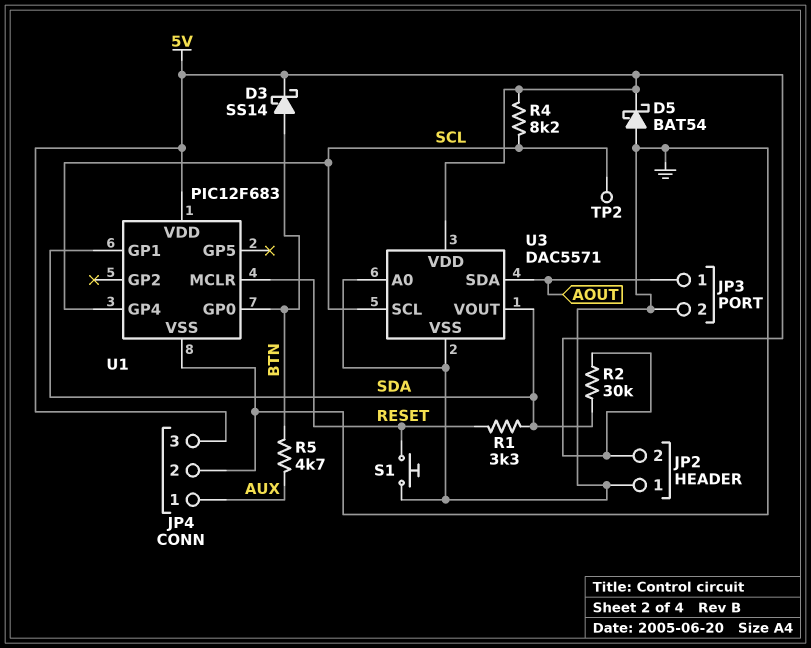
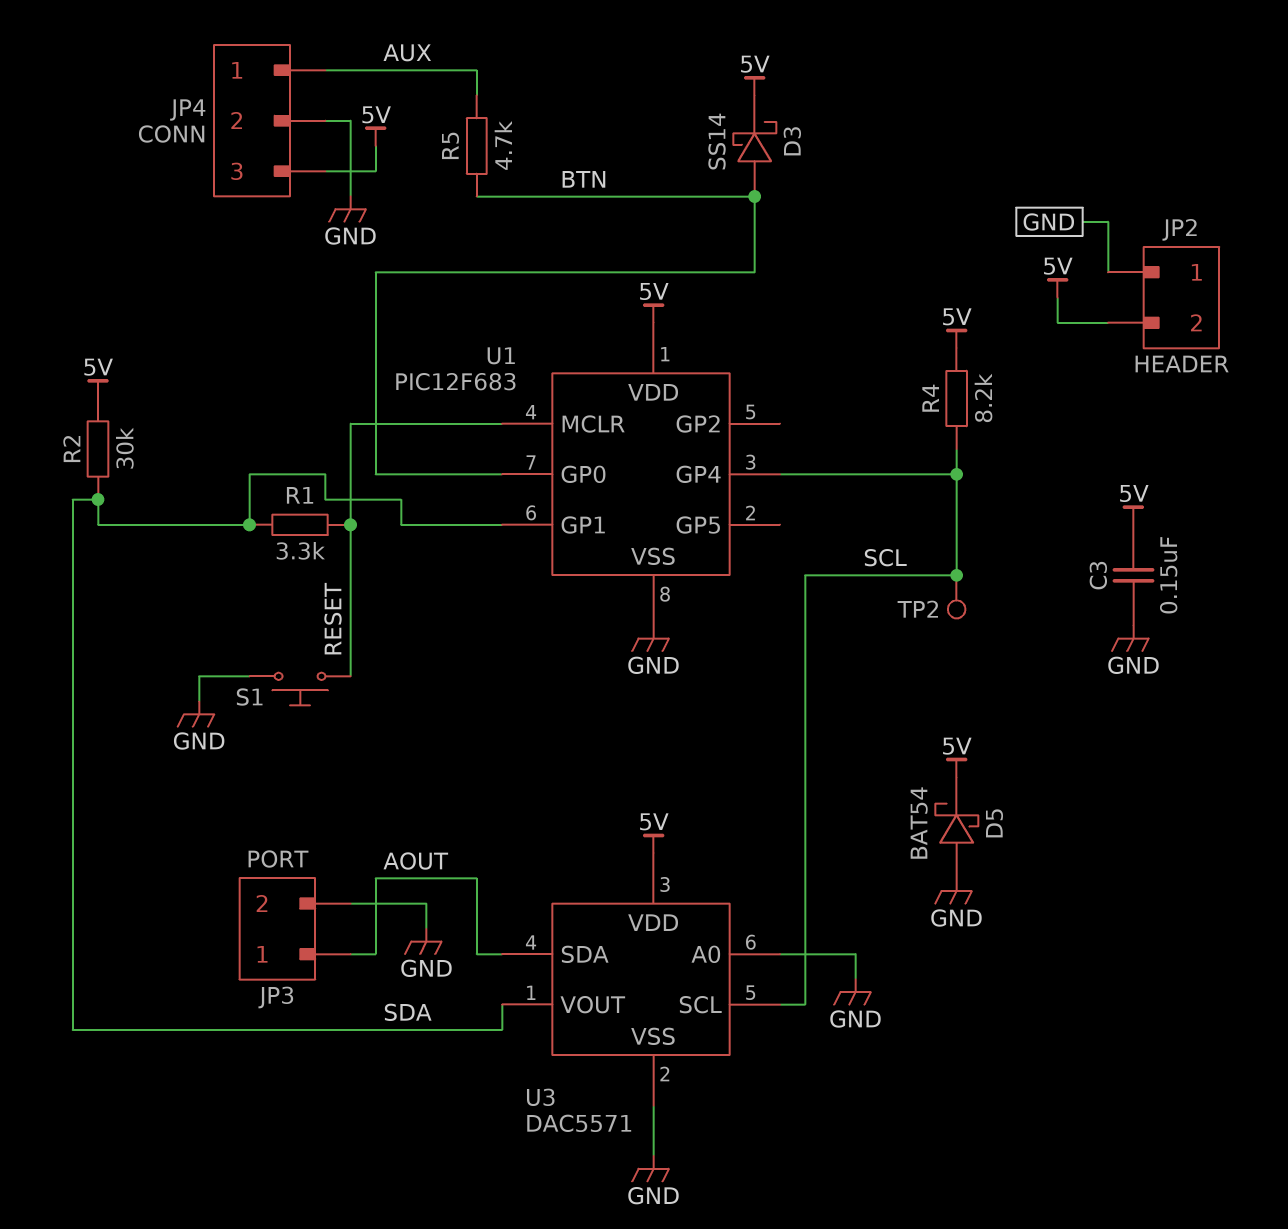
C3: none -> 150nF (5V, GND)

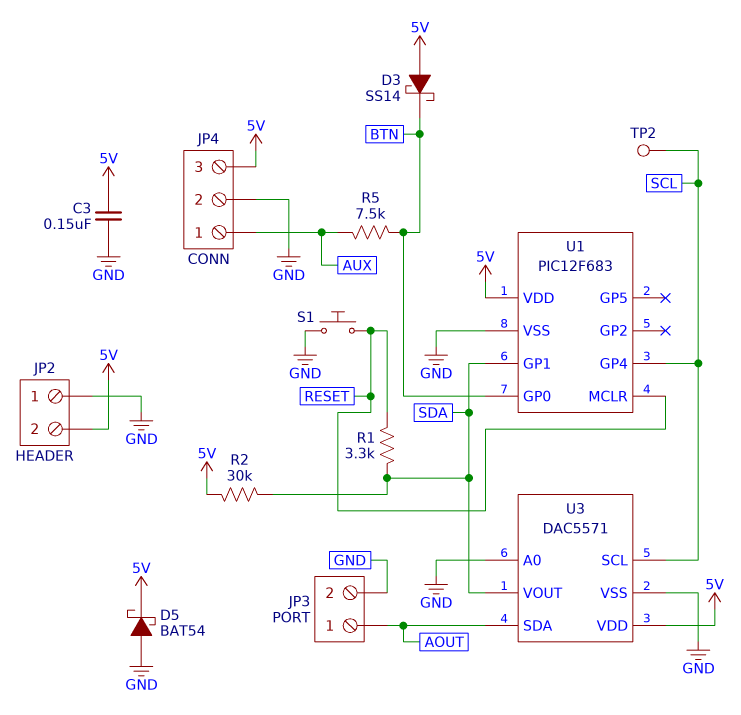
D3: schottky SS14 (A BTN, K 5V) -> schottky SS14 (A 5V, K BTN)
R4: 8.2k (5V, SCL) -> none
R5: 4.7k (AUX, BTN) -> 7.5k (AUX, BTN)

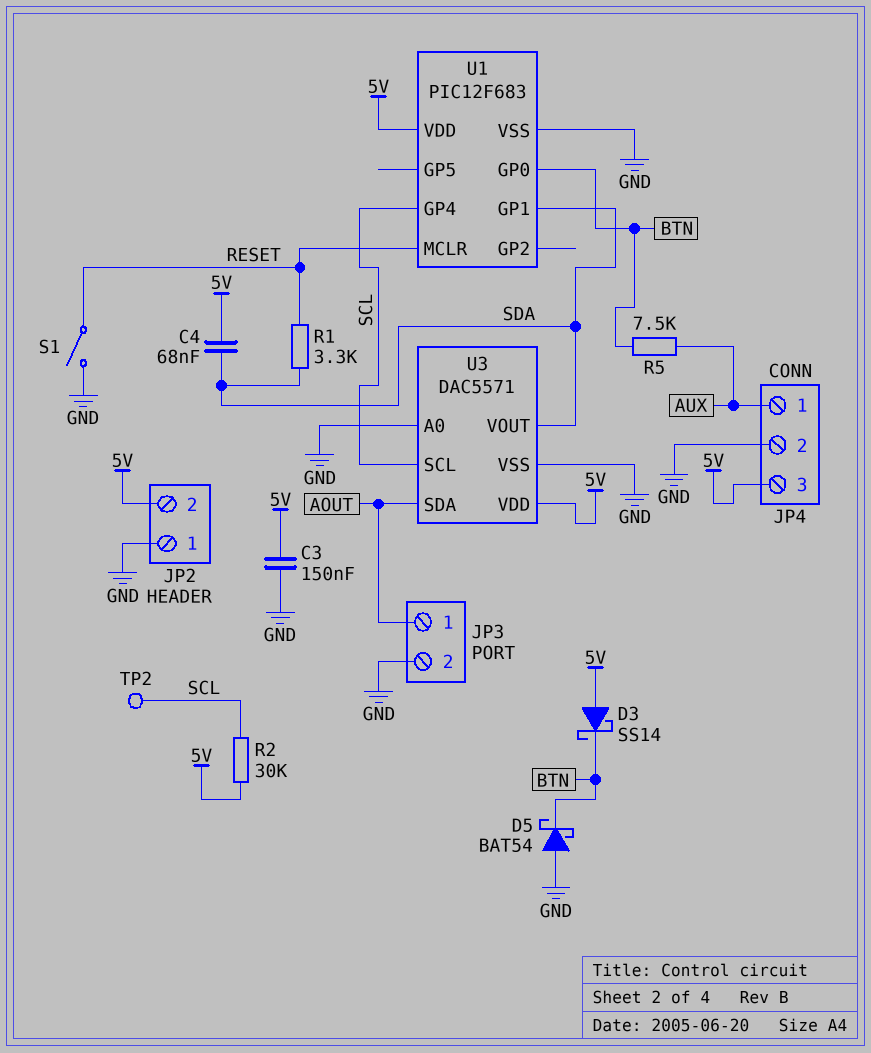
C4: none -> 68nF (5V, SDA)
D5: schottky BAT54 (A GND, K 5V) -> schottky BAT54 (A GND, K BTN)
R2: 30k (5V, SDA) -> 30k (5V, SCL)
S1: button (GND, RESET) -> switch (GND, RESET)

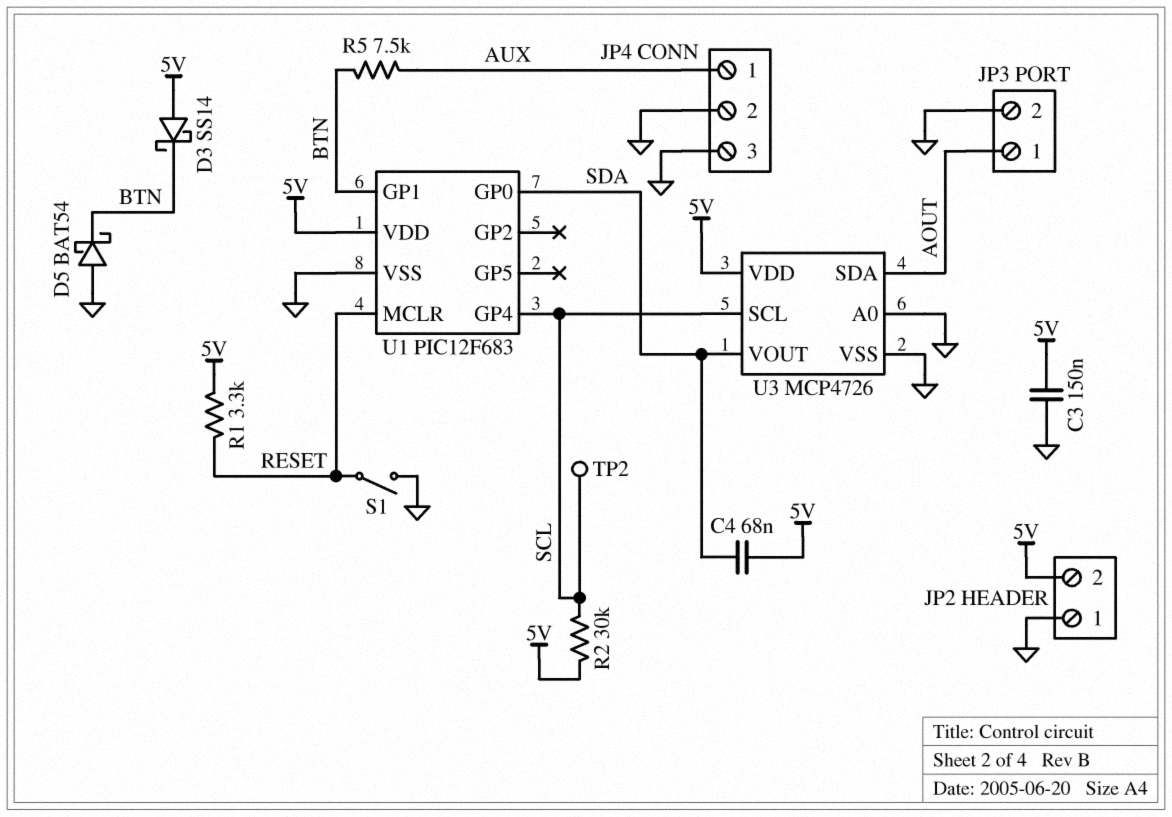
JP4 pin 3: 5V -> GND
R1: 3.3k (RESET, SDA) -> 3.3k (5V, RESET)
U1 pin GP0: BTN -> SDA
U1 pin GP1: SDA -> BTN
U3: DAC5571 -> MCP4726

